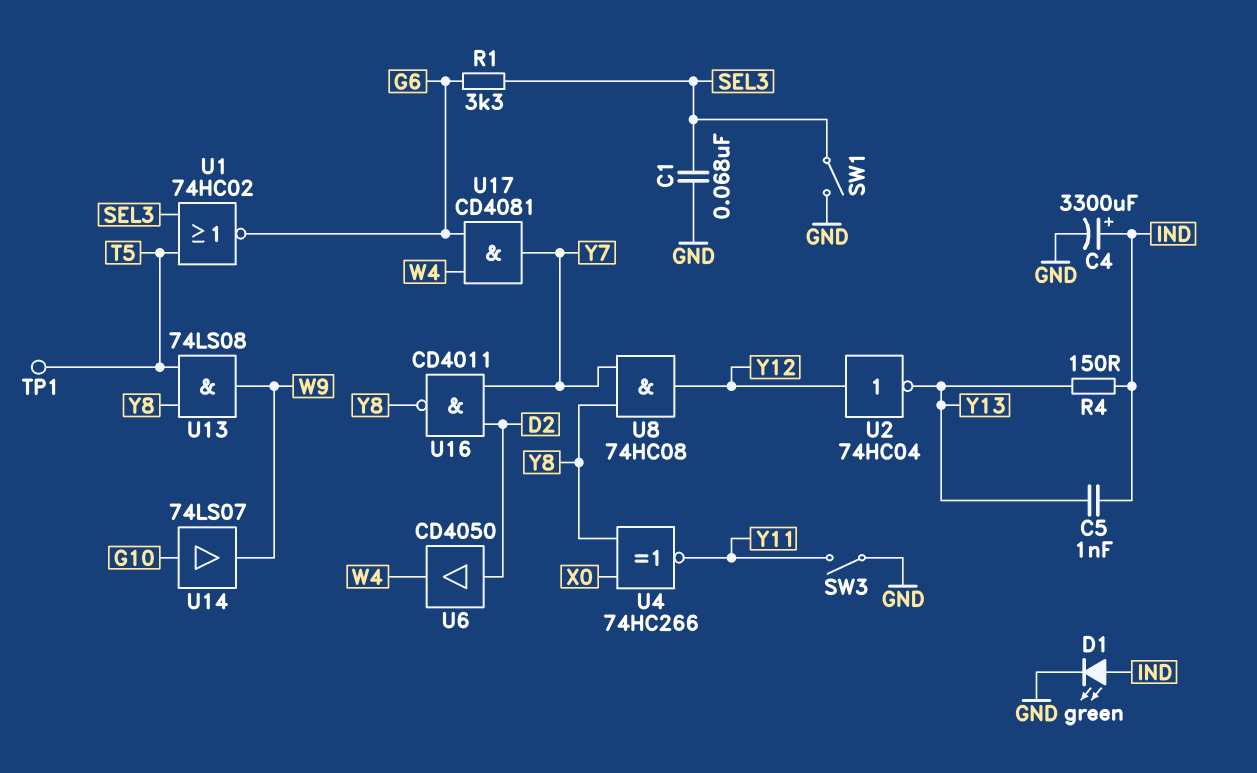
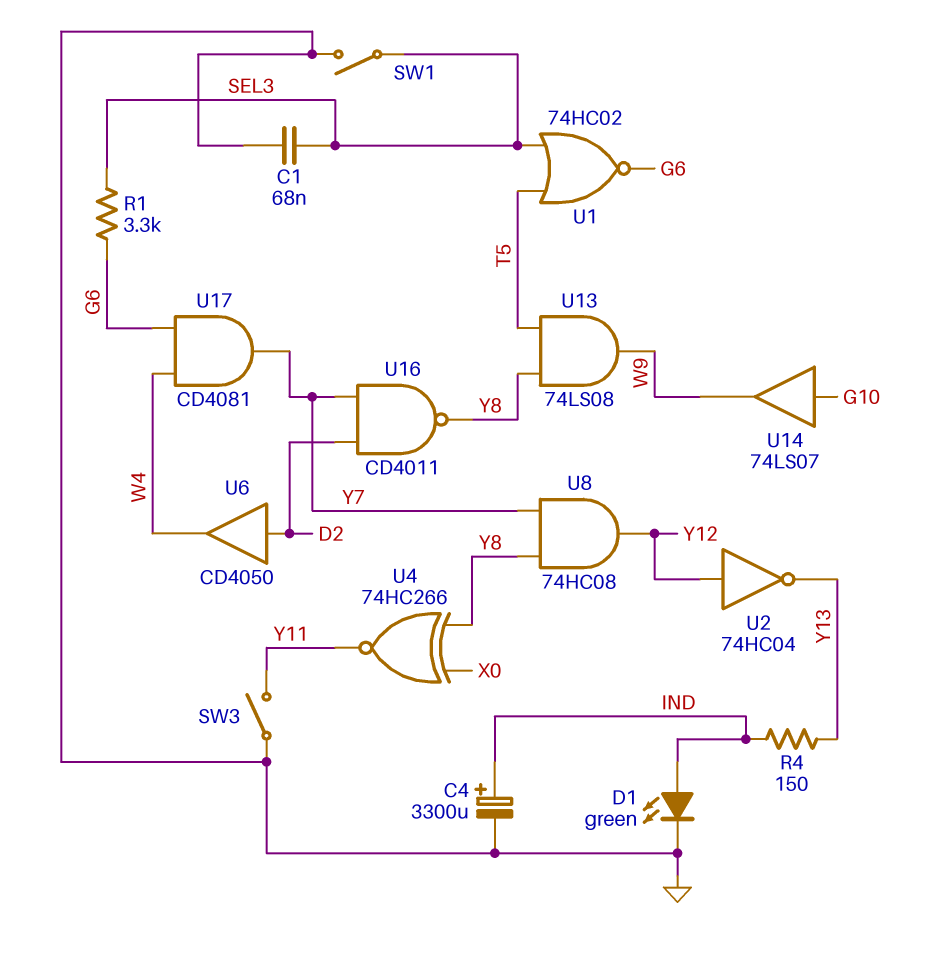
C5: 1nF (IND, Y13) -> none
TP1: test point (T5) -> none

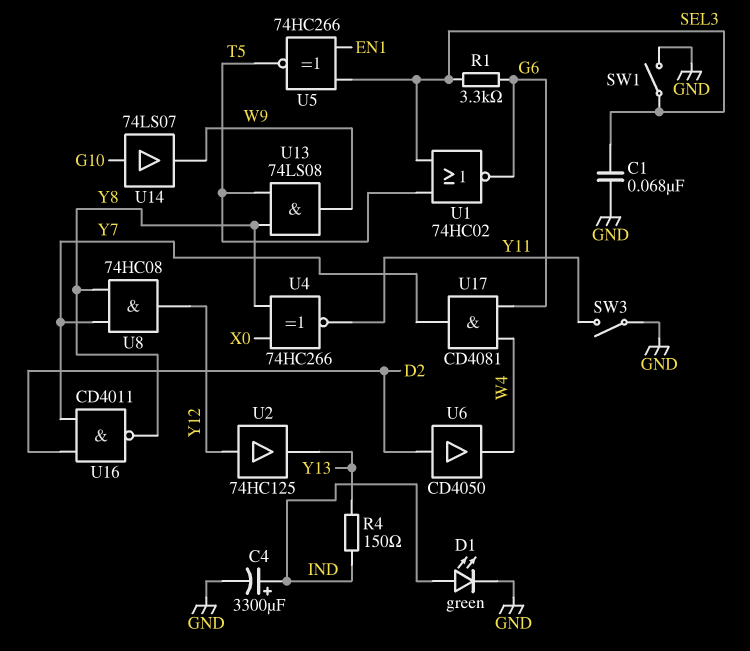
U2: NOT 74HC04 (in Y12, out Y13) -> buffer 74HC125 (in Y12, out Y13)
U5: none -> XNOR 74HC266 (in EN1, in SEL3, out T5)

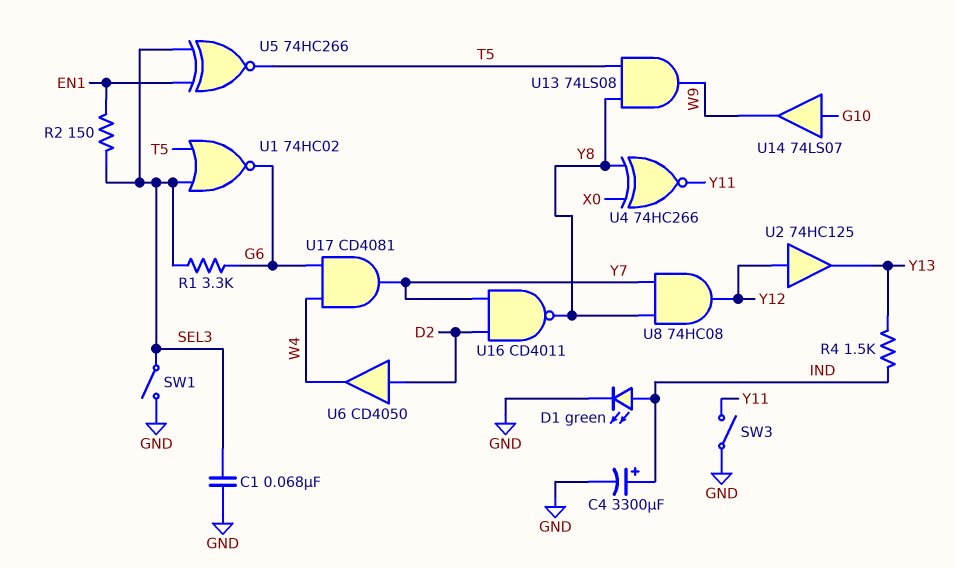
R2: none -> 150 (EN1, SEL3)
R4: 150 (IND, Y13) -> 1.5k (IND, Y13)

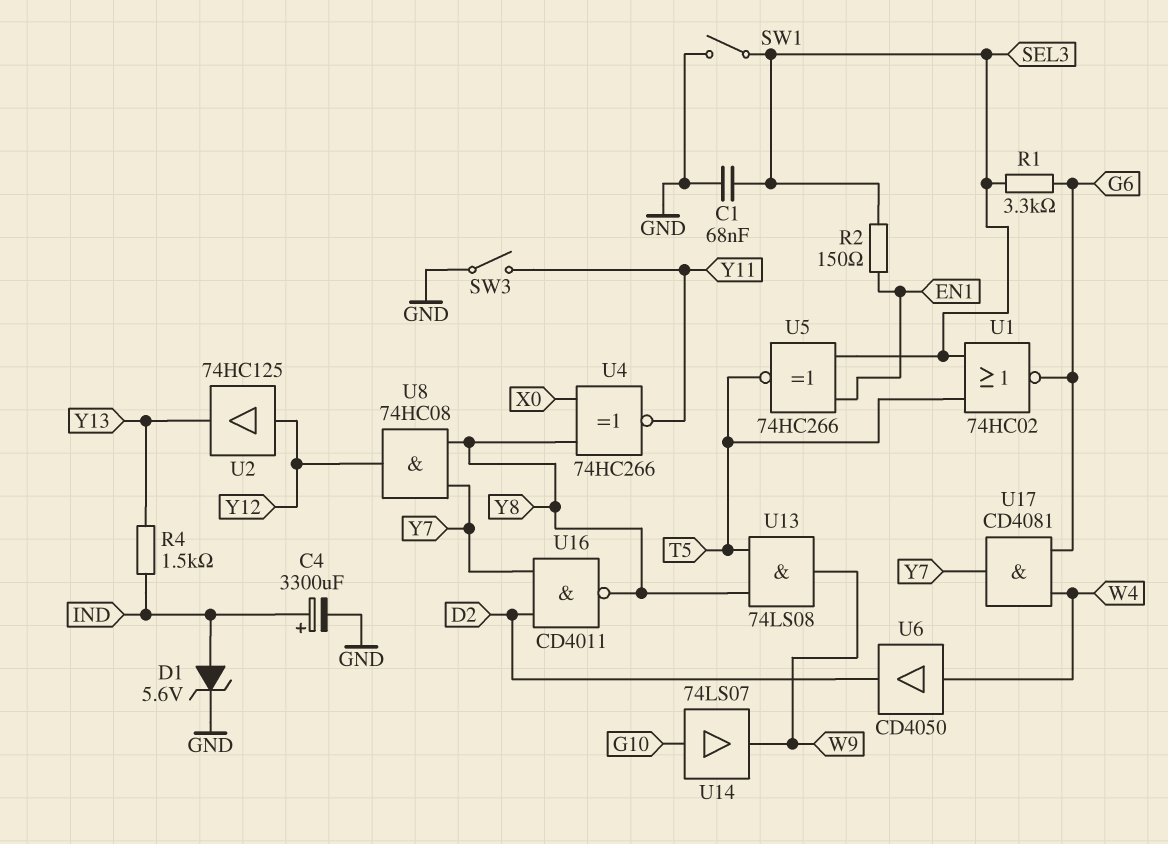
D1: LED green (A IND, K GND) -> zener 5.6V (A IND, K GND)
U6: buffer CD4050 (in D2, out W4) -> buffer CD4050 (in W4, out D2)

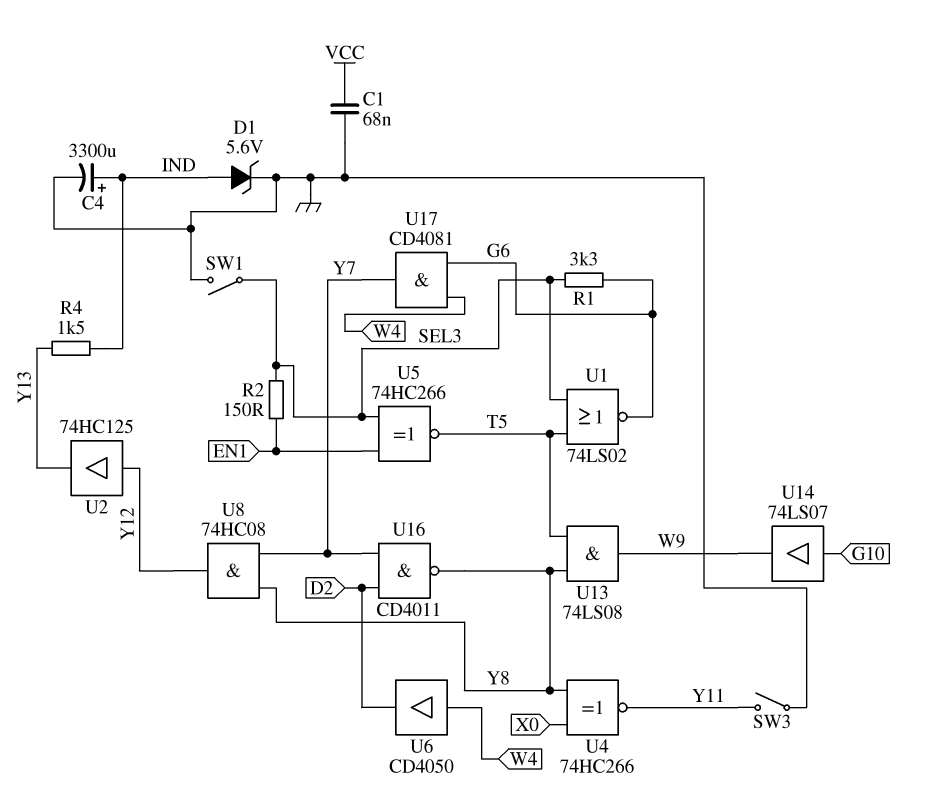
C1: 68nF (GND, SEL3) -> 68nF (GND, VCC)
U1: NOR 74HC02 (in SEL3, in T5, out G6) -> NOR 74LS02 (in SEL3, in T5, out G6)

